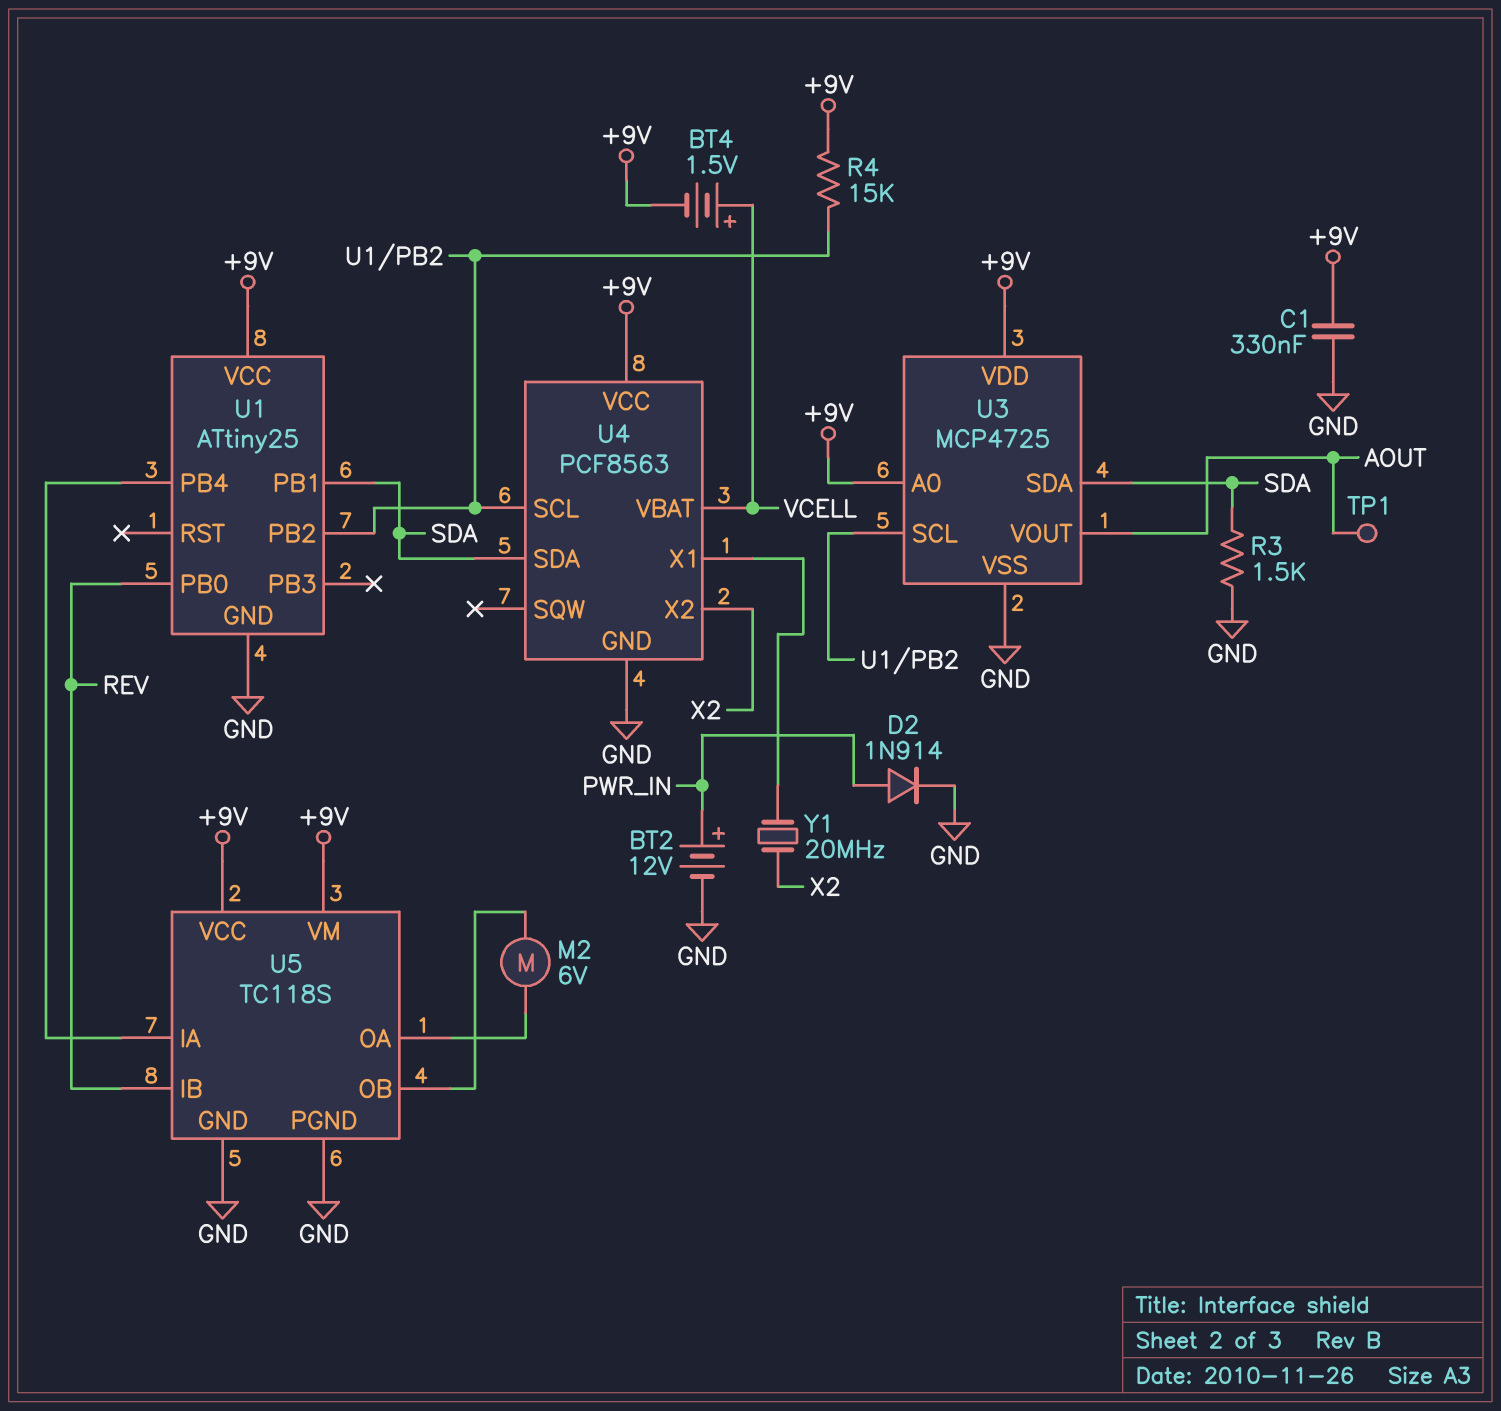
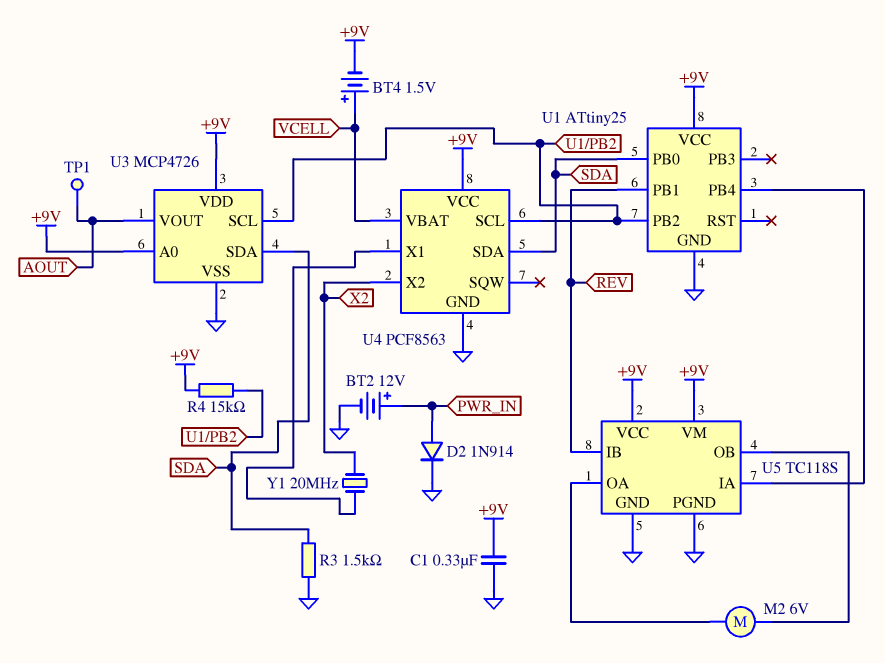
U1 pin PB0: REV -> SDA
U1 pin PB1: SDA -> REV
U3: MCP4725 -> MCP4726

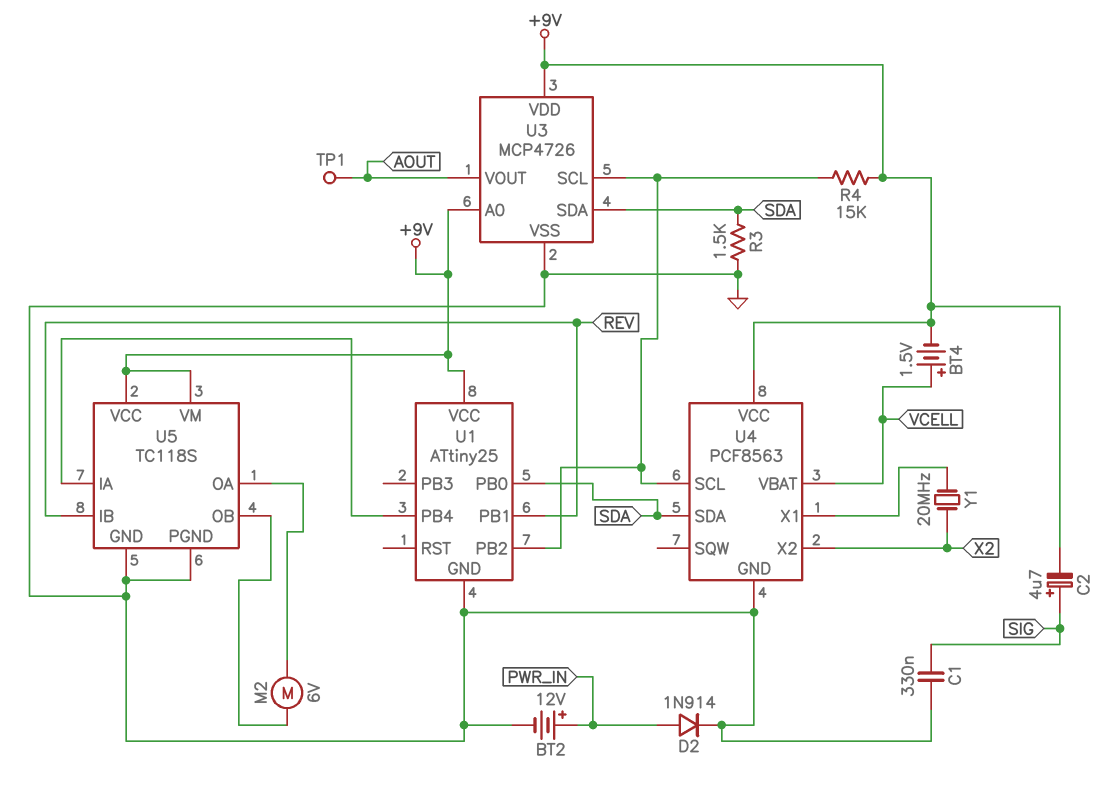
C1: 330nF (+9V, GND) -> 330nF (GND, SIG)
C2: none -> 4.7uF (plus SIG, minus +9V)

